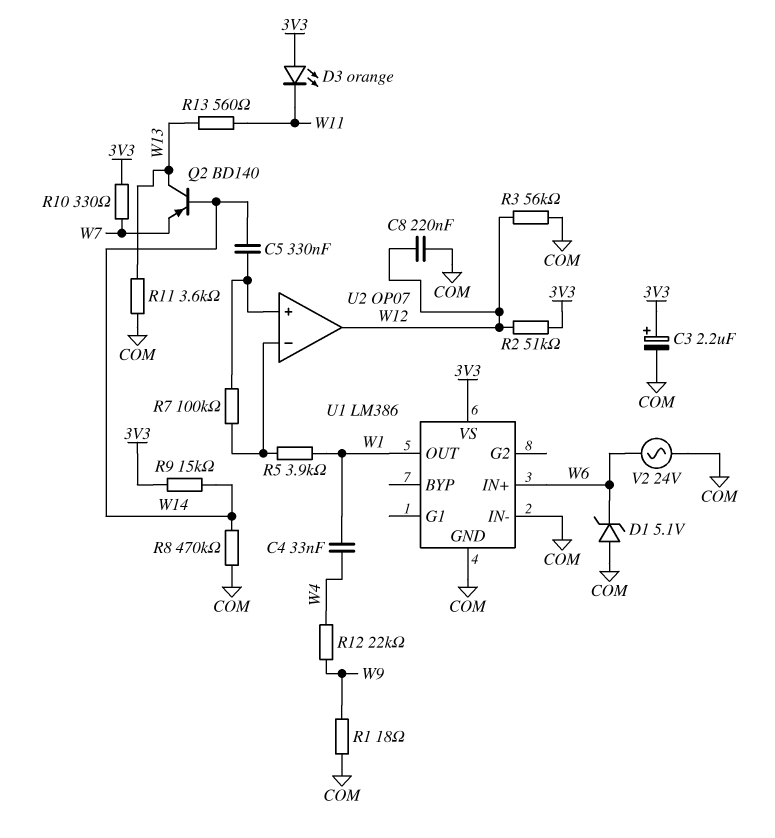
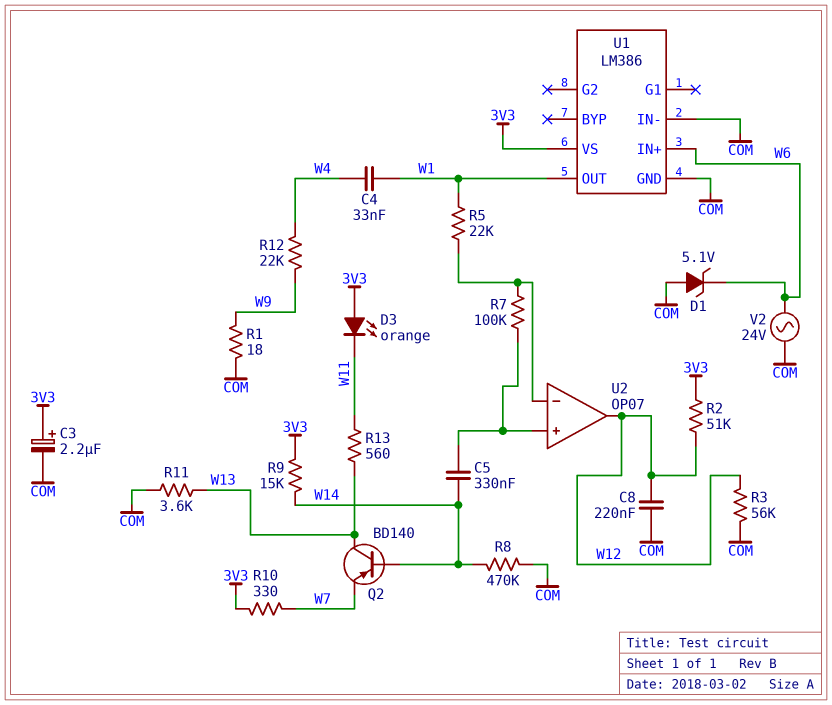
R5: 3.9k (U2/in-, W1) -> 22k (U2/in-, W1)

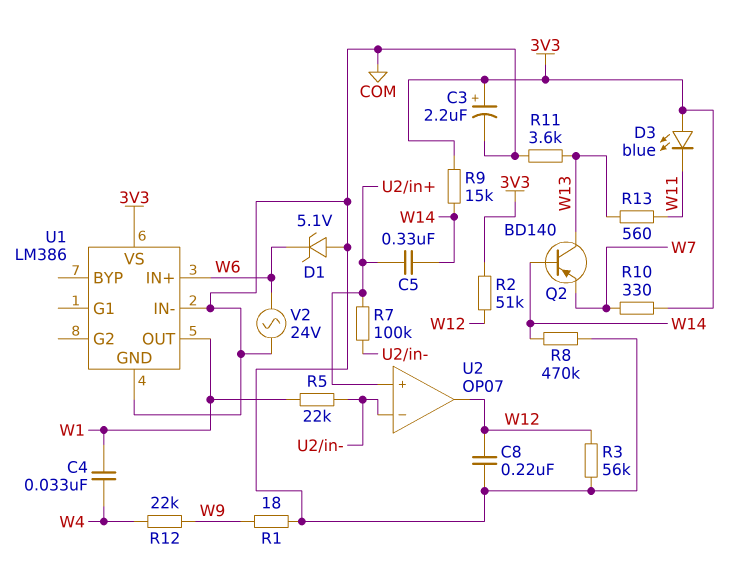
D3: LED orange (A 3V3, K W11) -> LED blue (A 3V3, K W11)

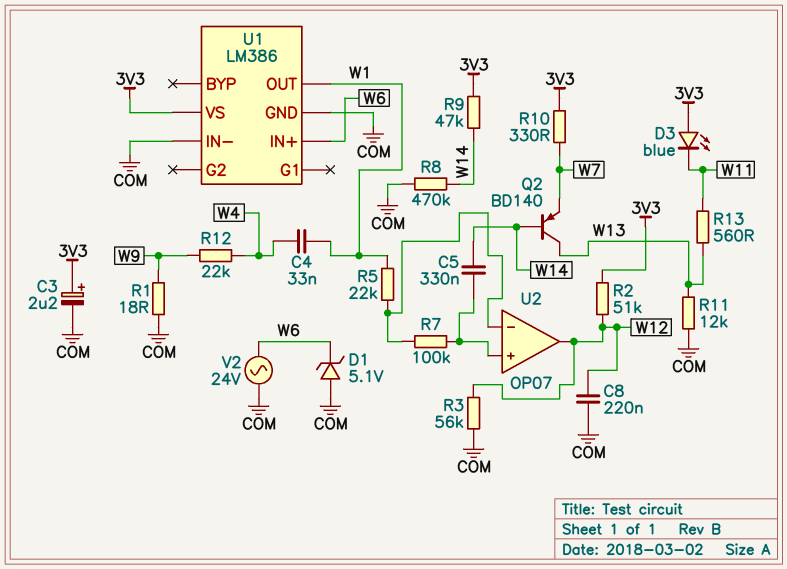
R9: 15k (3V3, W14) -> 47k (3V3, W14)
R11: 3.6k (COM, W13) -> 12k (COM, W13)

